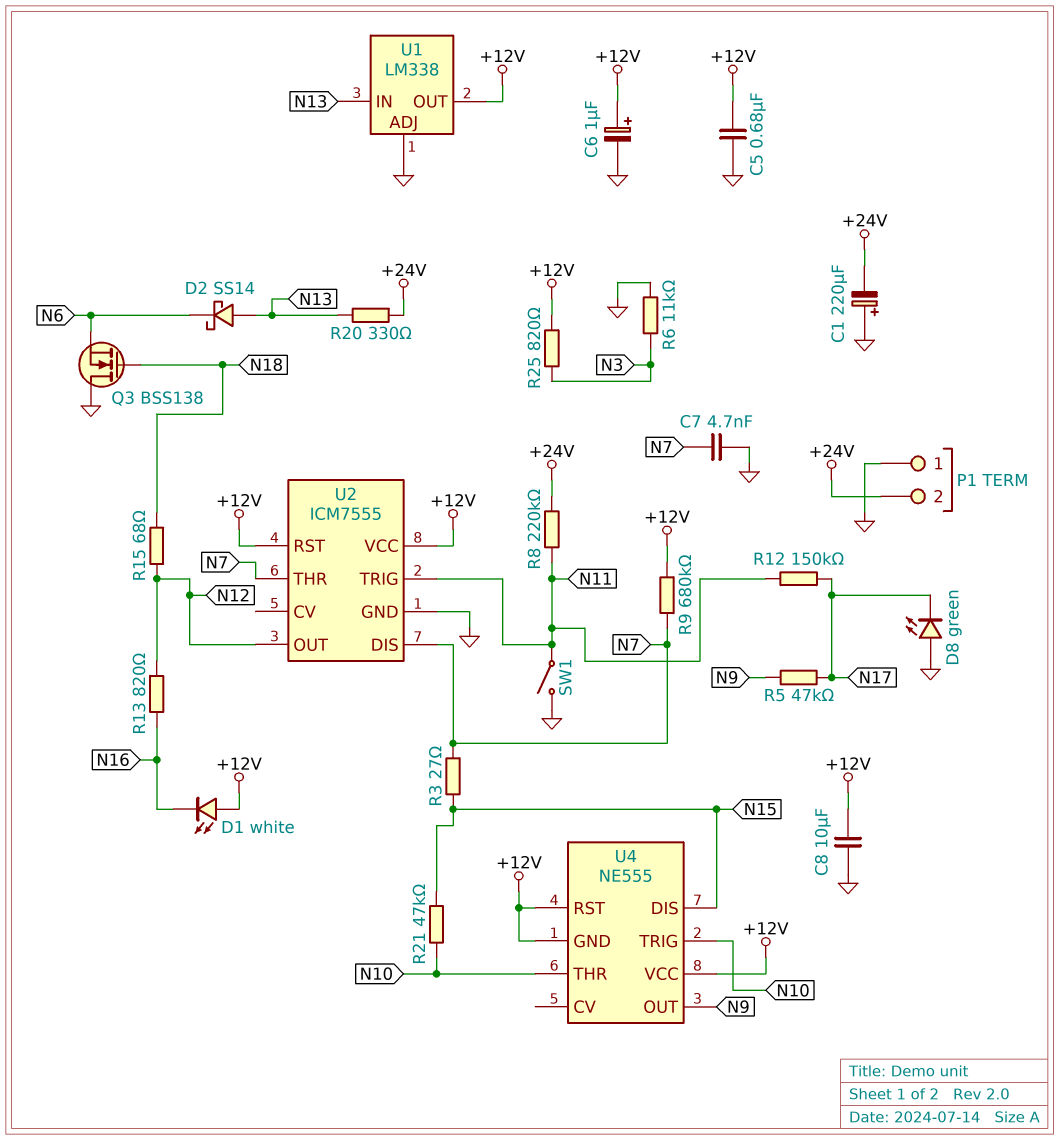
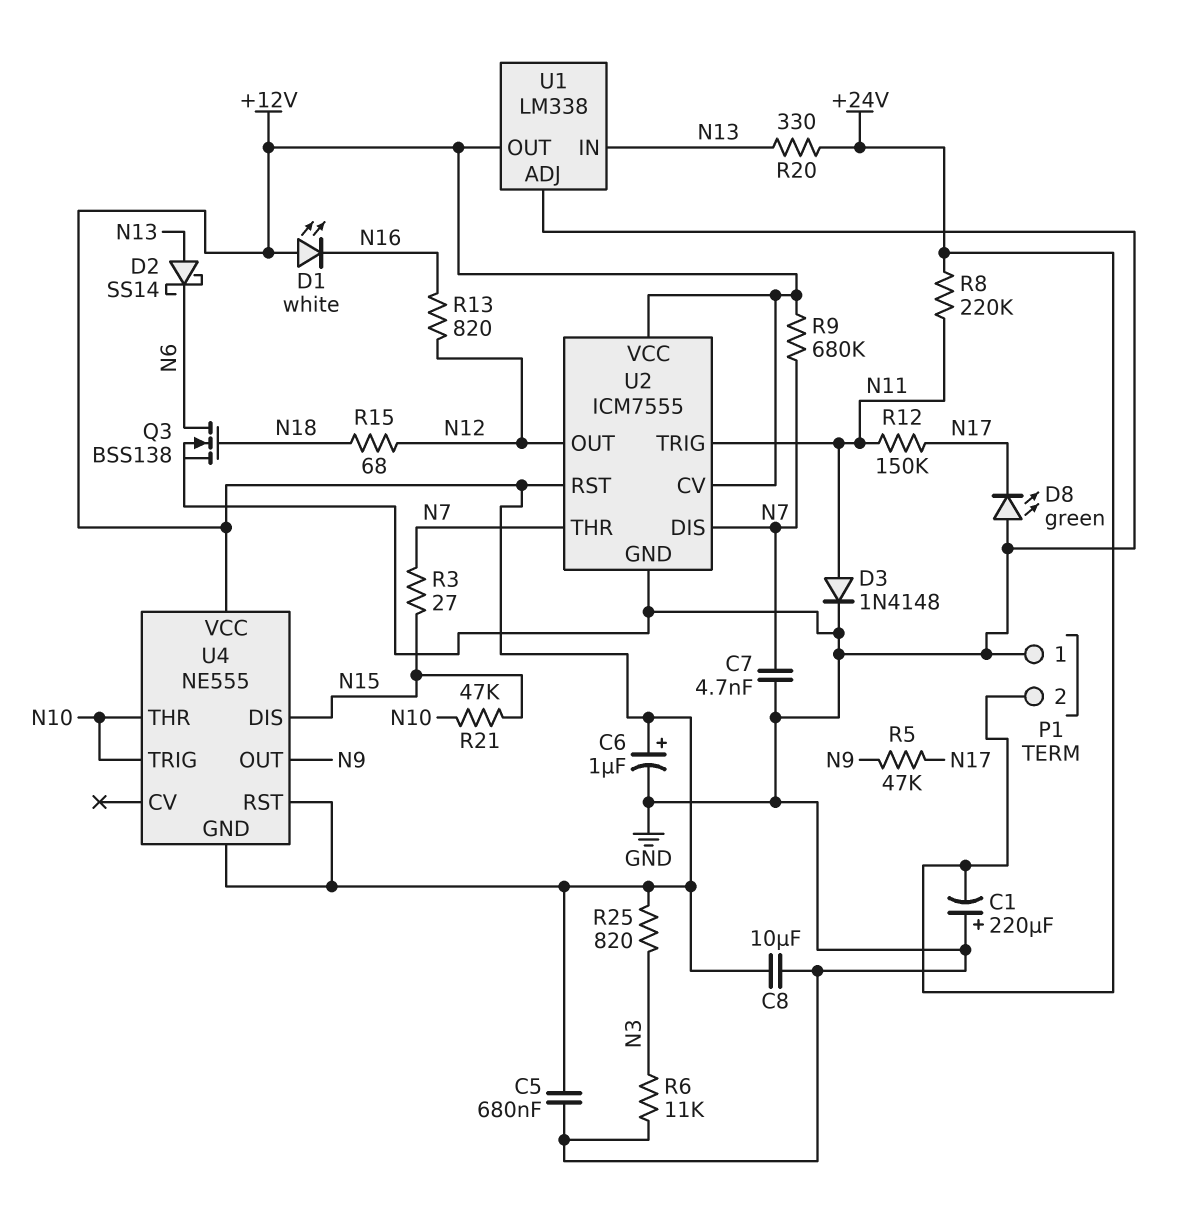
D3: none -> diode 1N4148 (A N11, K GND)
Q3: NMOS BSS138 (G N18, D GND, S N6) -> NMOS BSS138 (G N18, D N6, S GND)
SW1: switch (GND, N11) -> none
U2 pin CV: none -> +12V

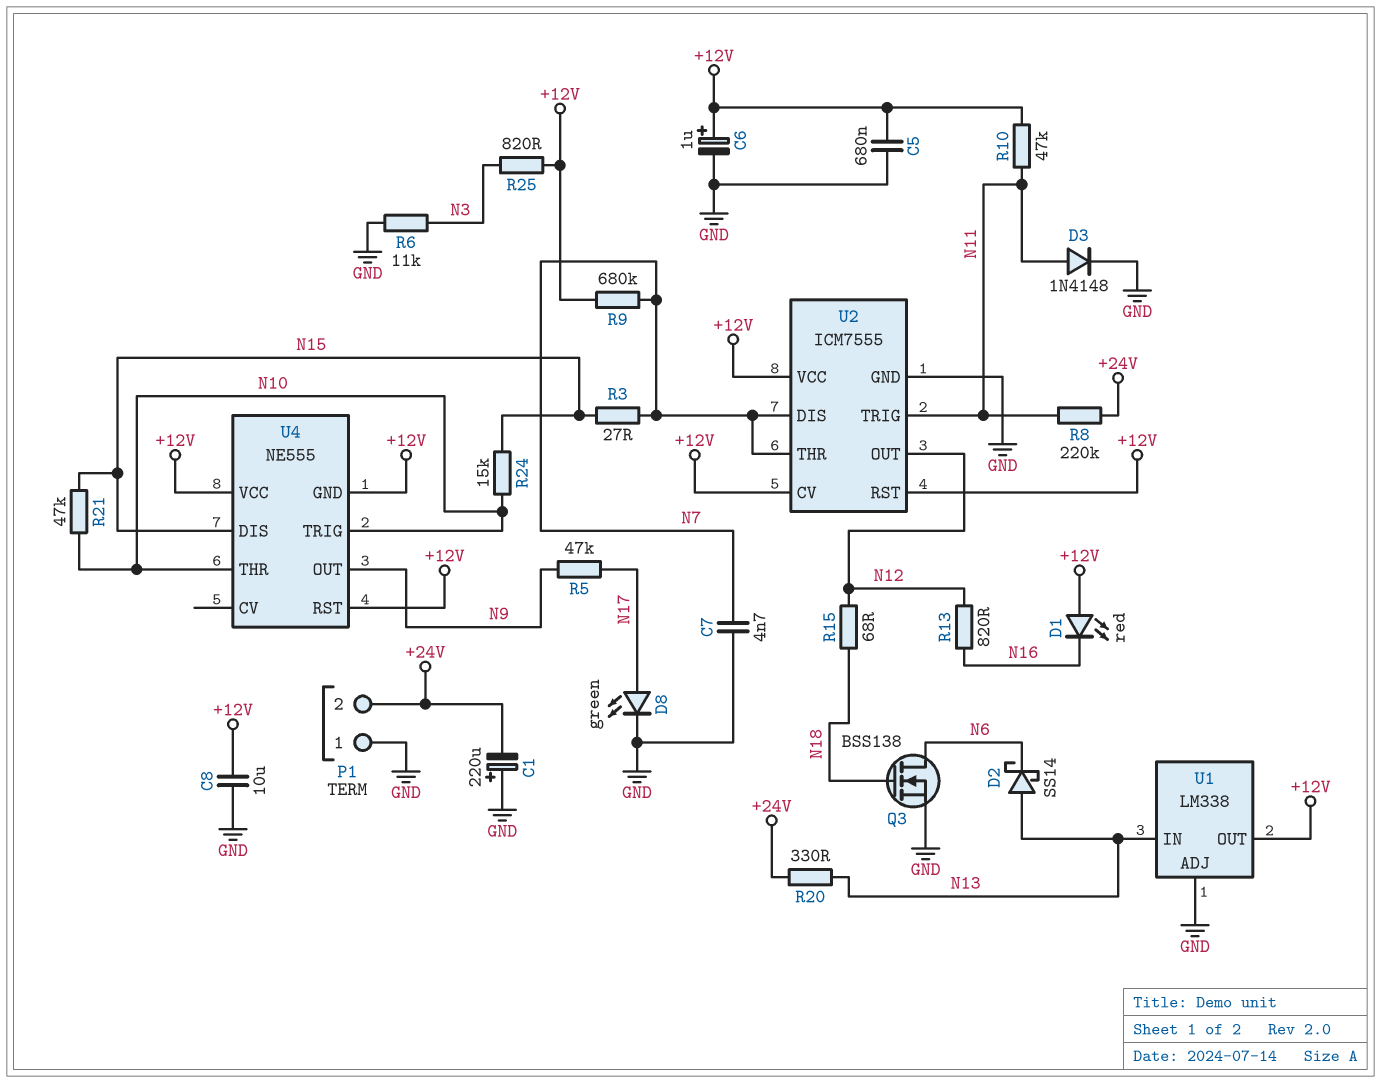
D1: LED white (A +12V, K N16) -> LED red (A +12V, K N16)
D8: LED green (A GND, K N17) -> LED green (A N17, K GND)
R10: none -> 47k (+12V, N11)
R12: 150k (N11, N17) -> none
R24: none -> 15k (N10, N15)

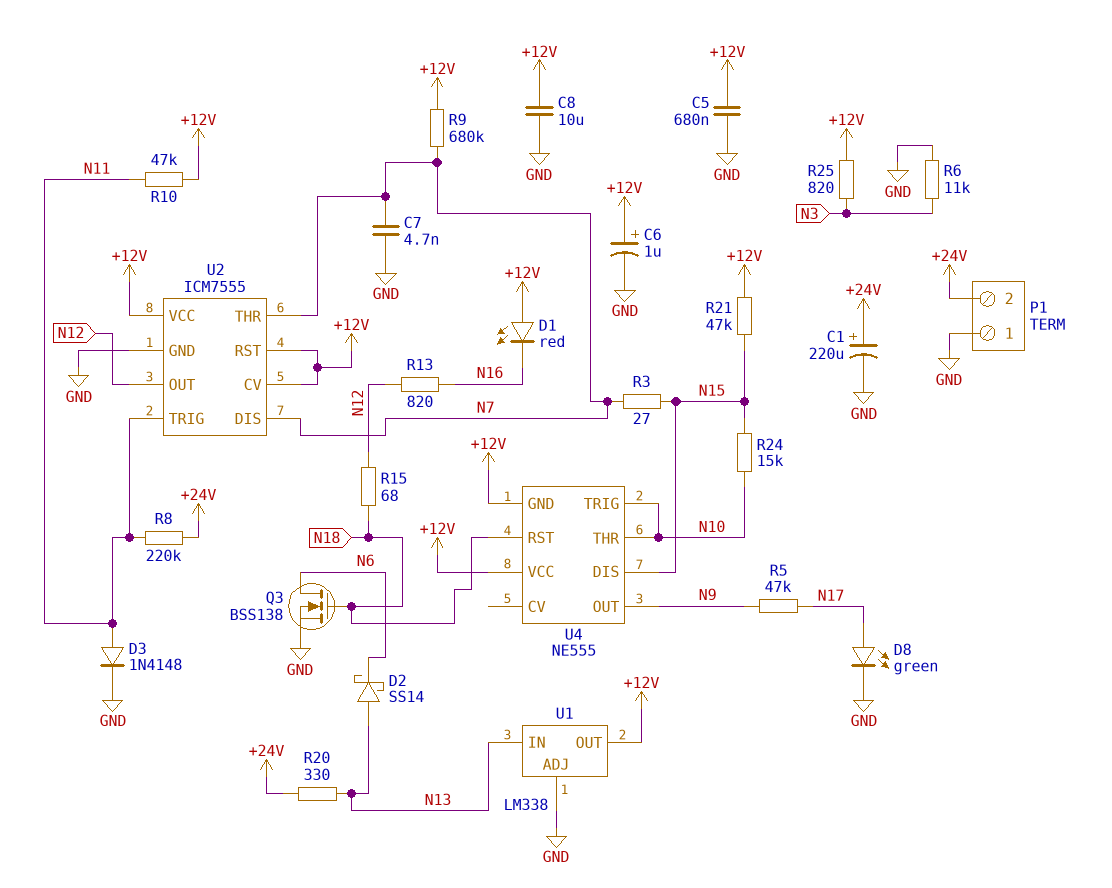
C1: 220uF (plus GND, minus +24V) -> 220uF (plus +24V, minus GND)
R21: 47k (N10, N15) -> 47k (+12V, N15)
U4 pin RST: +12V -> N18

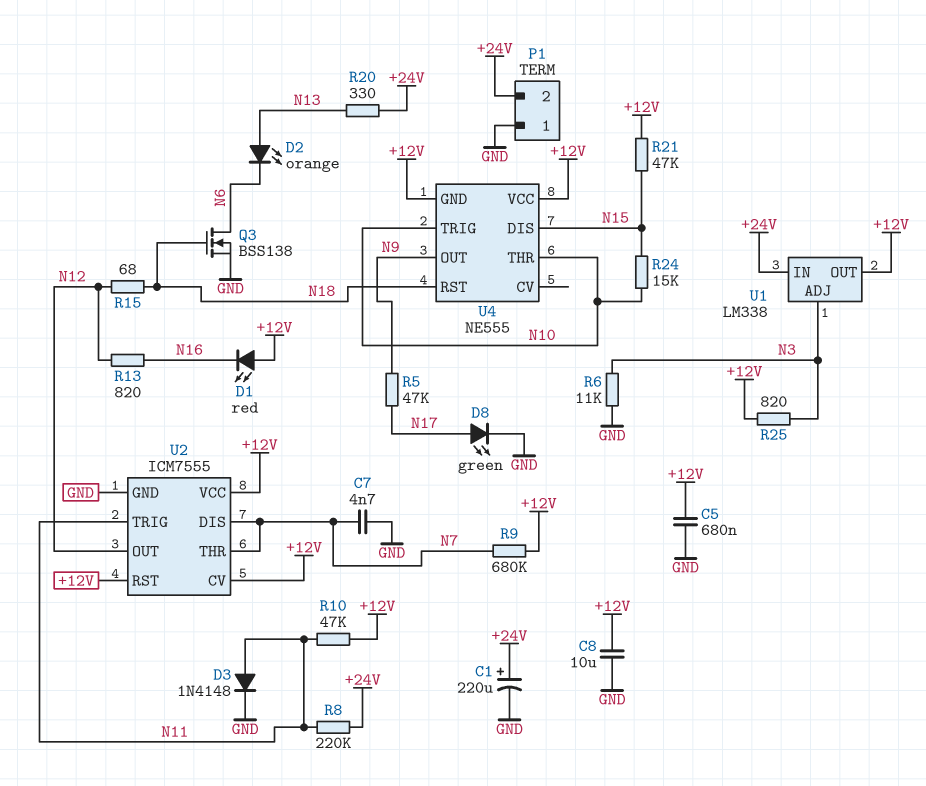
C6: 1uF (plus +12V, minus GND) -> none
D2: schottky SS14 (A N13, K N6) -> LED orange (A N13, K N6)
R3: 27 (N7, N15) -> none
U1 pin ADJ: GND -> N3
U1 pin IN: N13 -> +24V

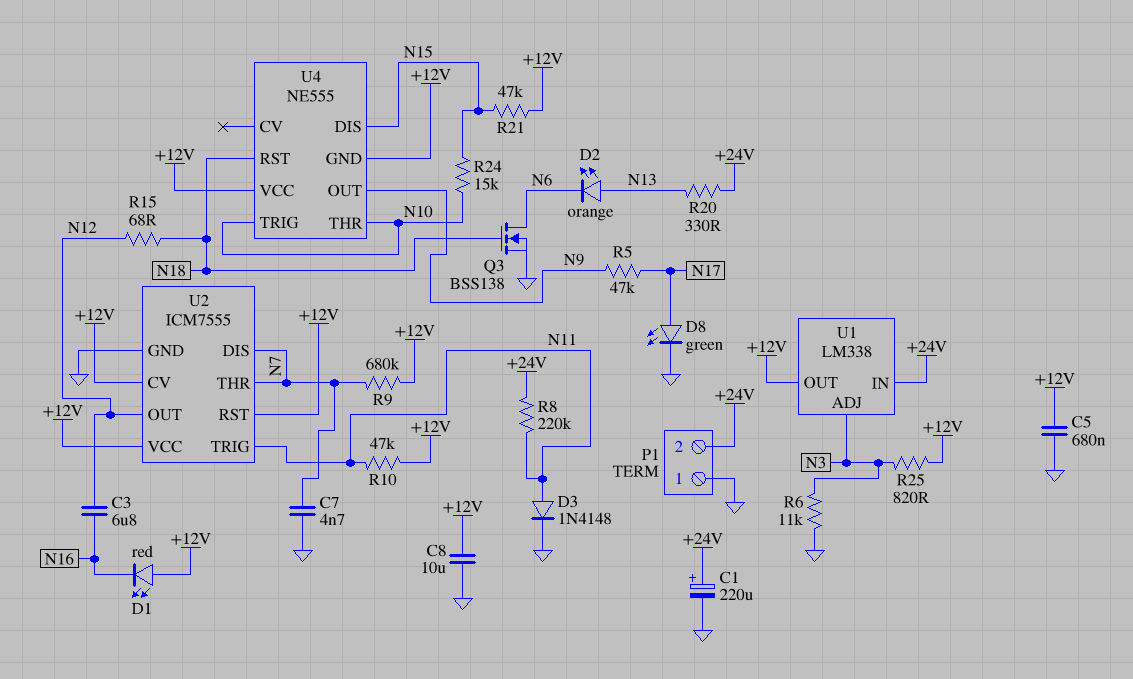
C3: none -> 6.8uF (N12, N16)
R13: 820 (N12, N16) -> none

